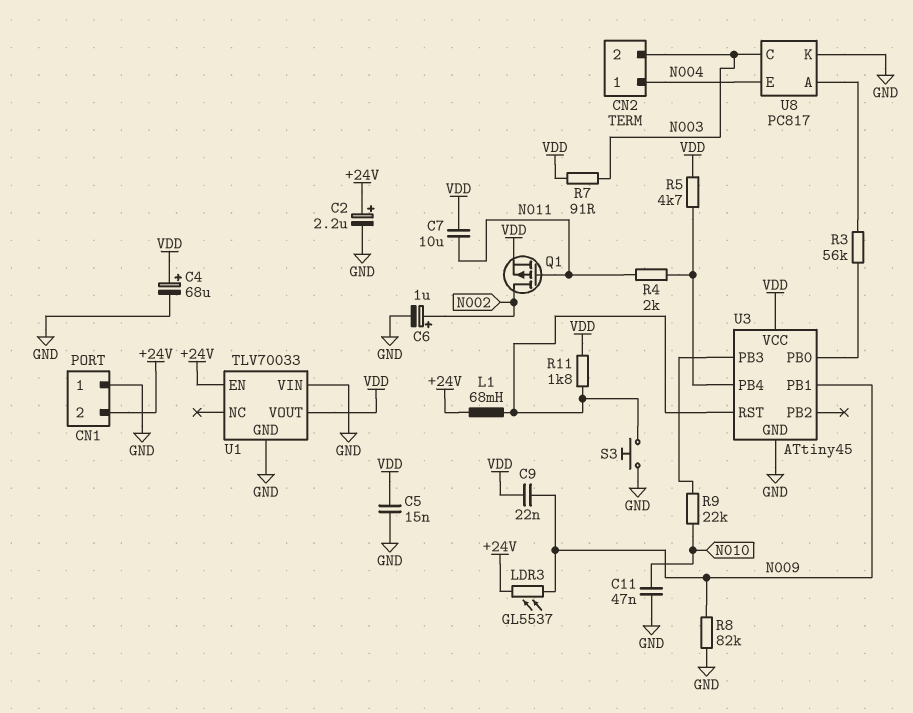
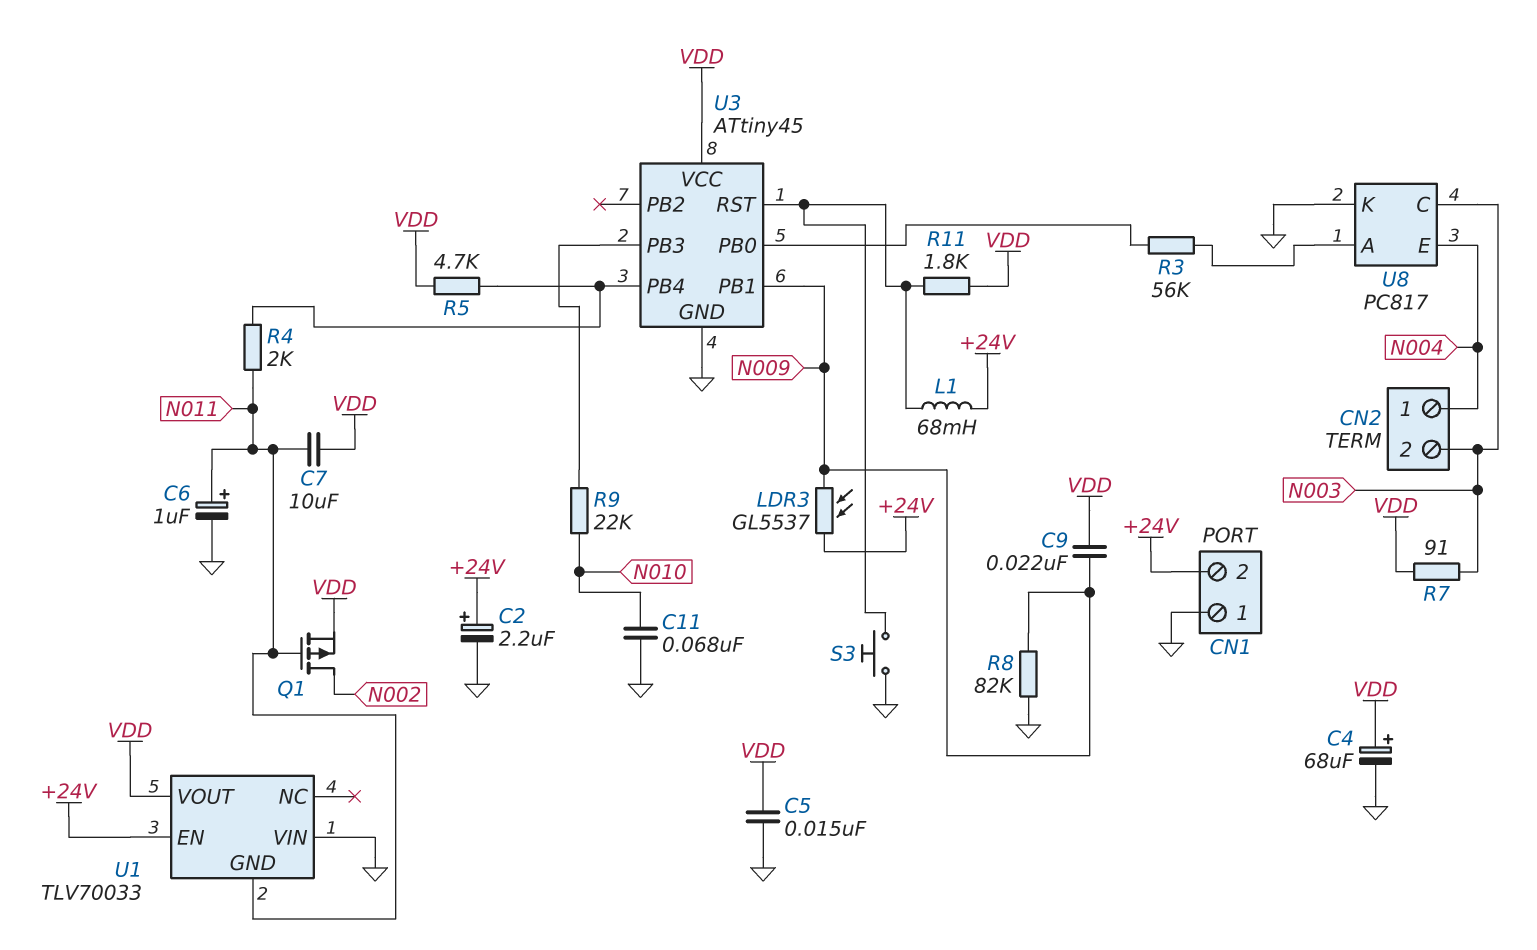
C6: 1uF (plus N002, minus GND) -> 1uF (plus N011, minus GND)
C11: 47nF (GND, N010) -> 68nF (GND, N010)
U1 pin GND: GND -> N011

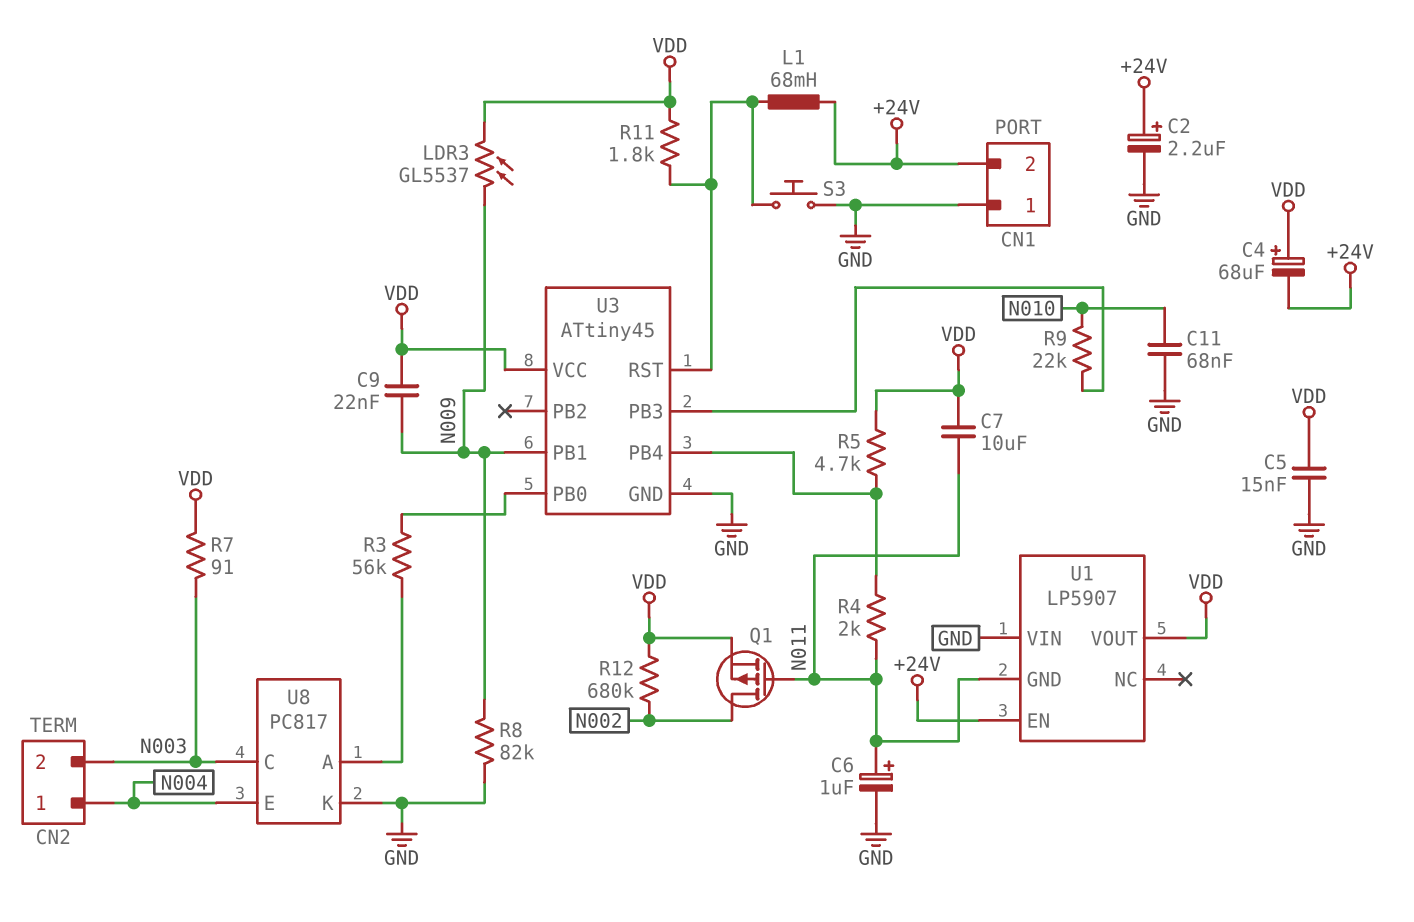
C4: 68uF (plus VDD, minus GND) -> 68uF (plus VDD, minus +24V)
LDR3: GL5537 (+24V, N009) -> GL5537 (N009, VDD)
R12: none -> 680k (N002, VDD)
U1: TLV70033 -> LP5907

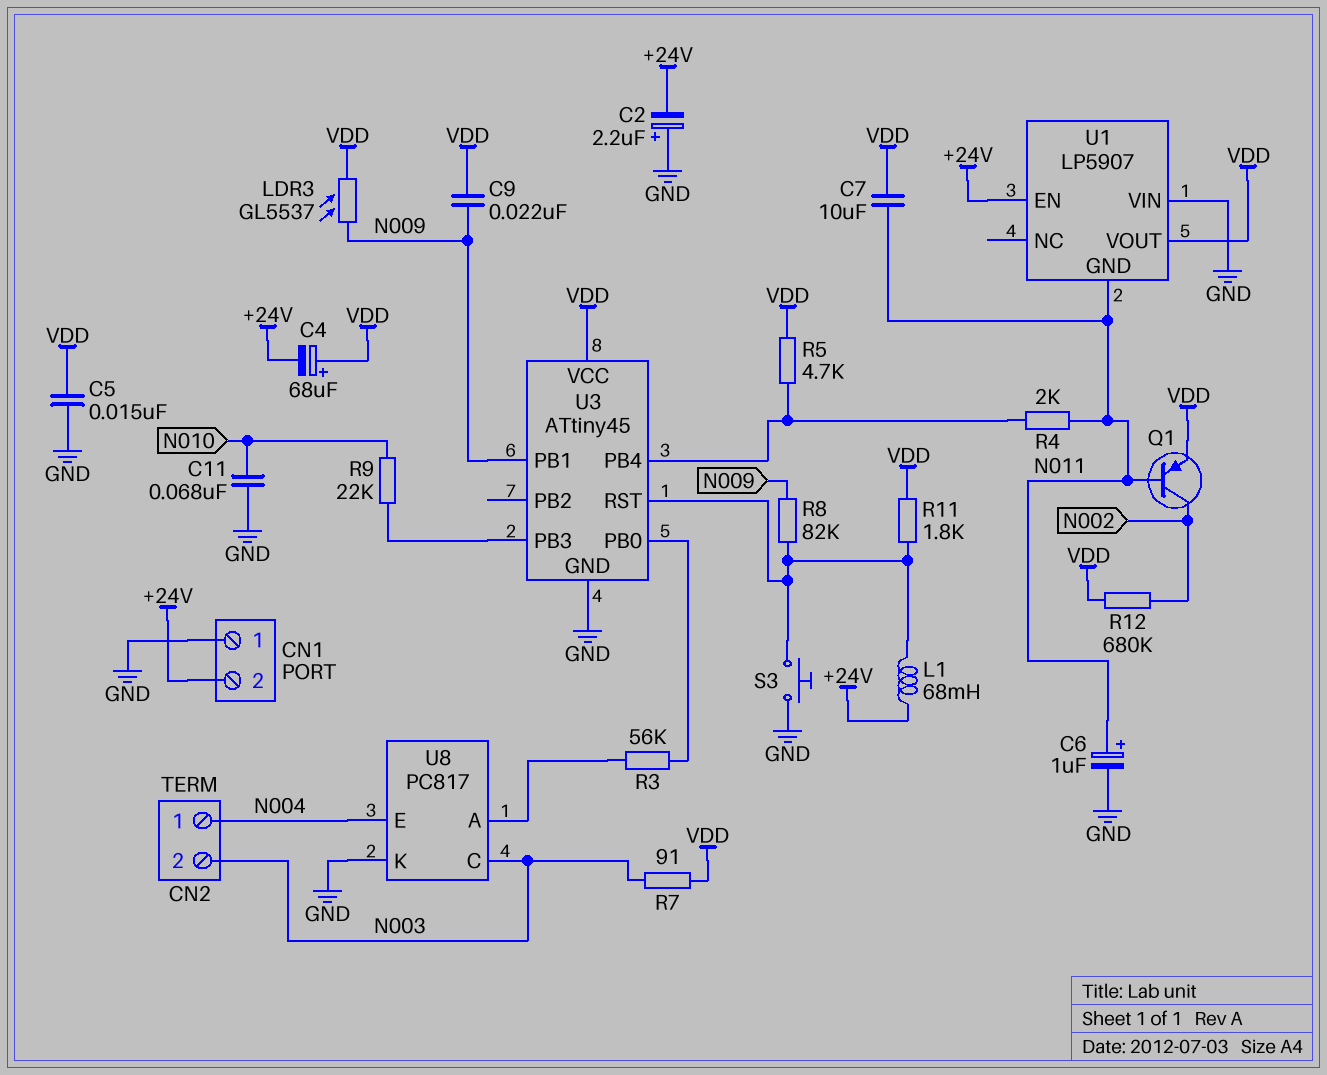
C2: 2.2uF (plus +24V, minus GND) -> 2.2uF (plus GND, minus +24V)
Q1: PMOS (G N011, D N002, S VDD) -> PNP (B N011, C N002, E VDD)
R8: 82k (GND, N009) -> 82k (N009, U3/RST)

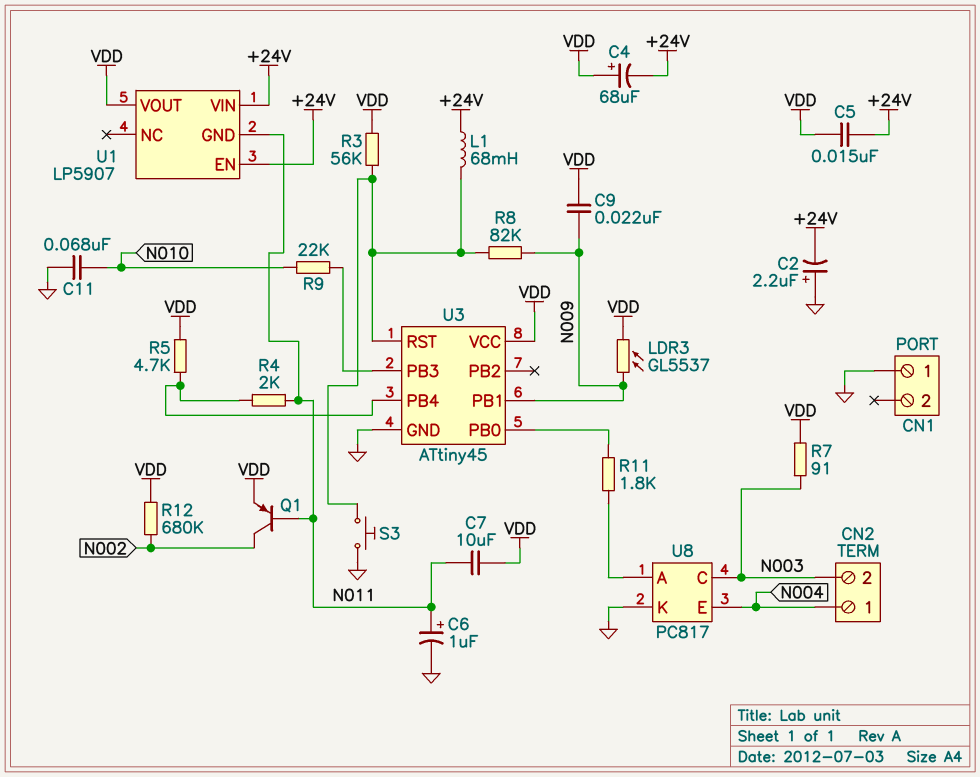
C5: 15nF (GND, VDD) -> 15nF (+24V, VDD)
CN1 pin 2: +24V -> none
R3: 56k (U3/PB0, U8/A) -> 56k (U3/RST, VDD)
R11: 1.8k (U3/RST, VDD) -> 1.8k (U3/PB0, U8/A)
U1 pin VIN: GND -> +24V

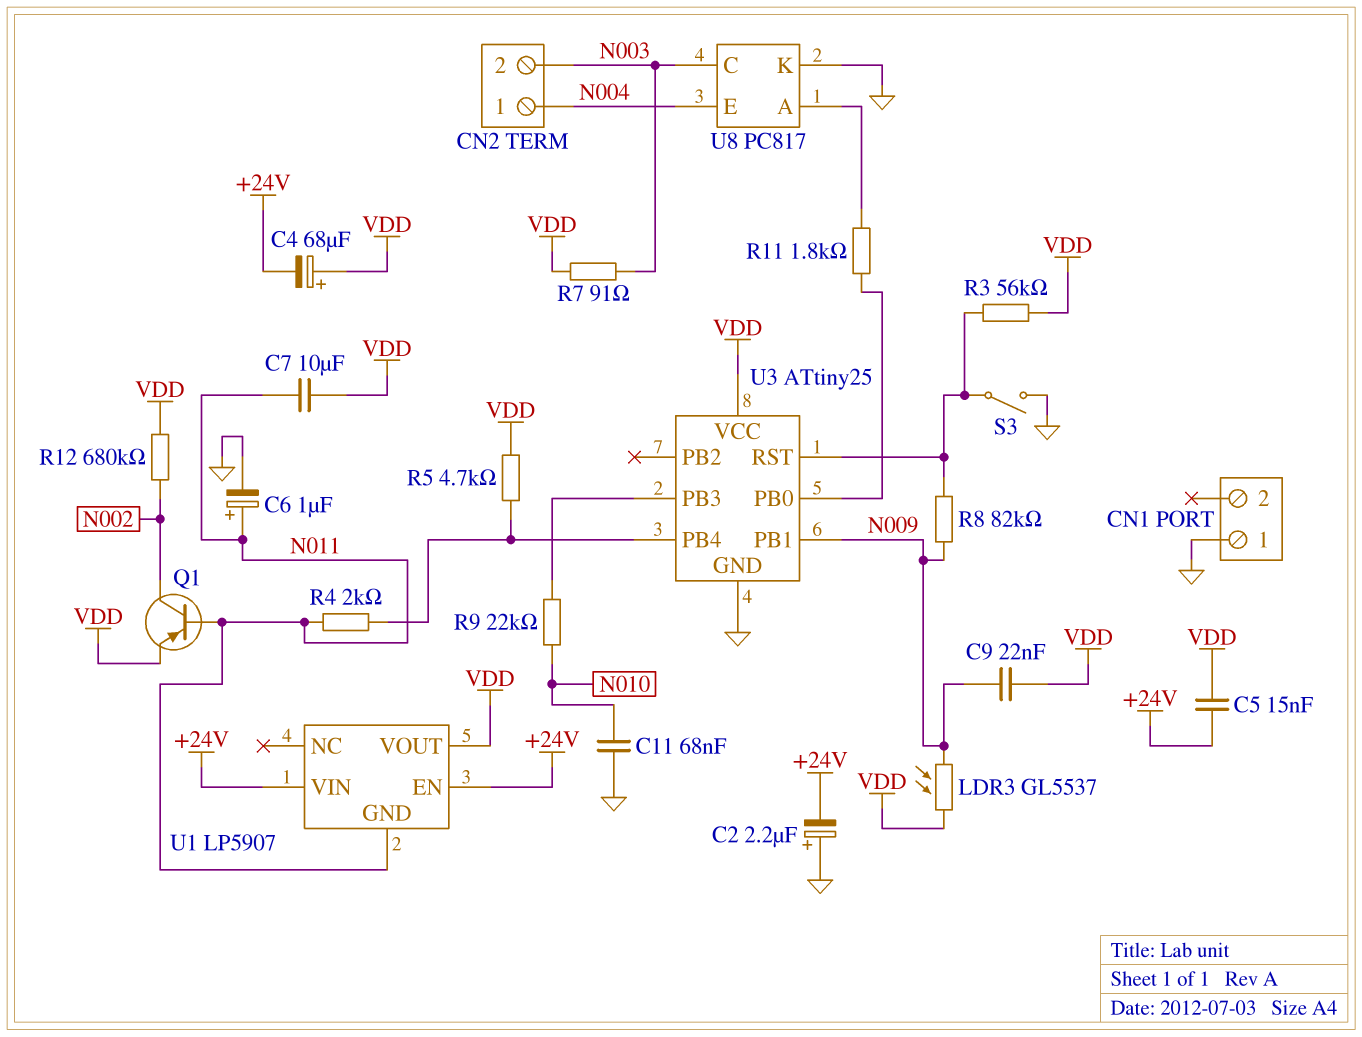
L1: 68mH (+24V, U3/RST) -> none
S3: button (GND, U3/RST) -> switch (GND, U3/RST)
U3: ATtiny45 -> ATtiny25

